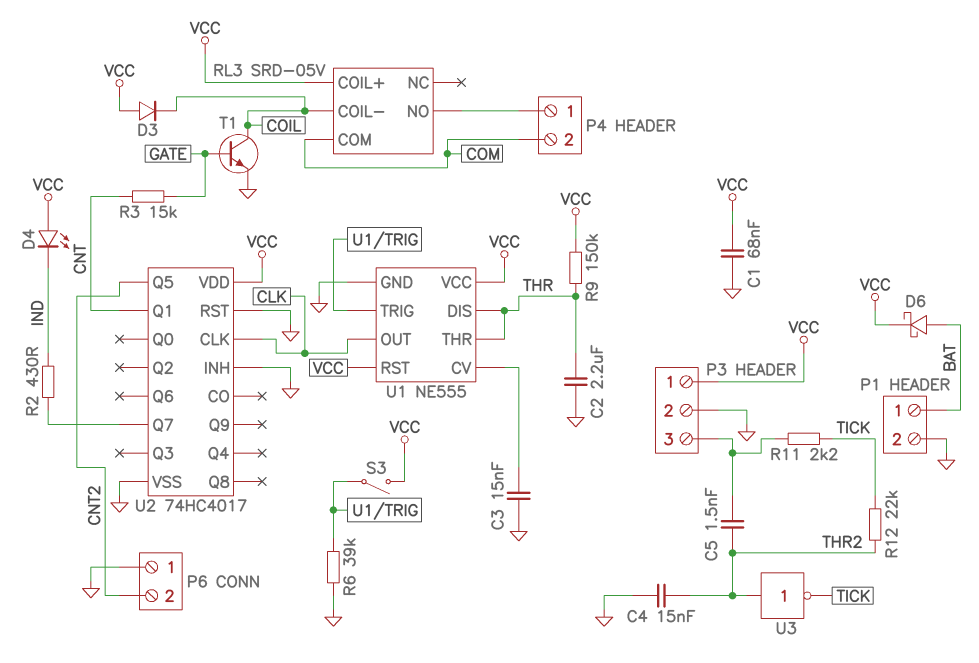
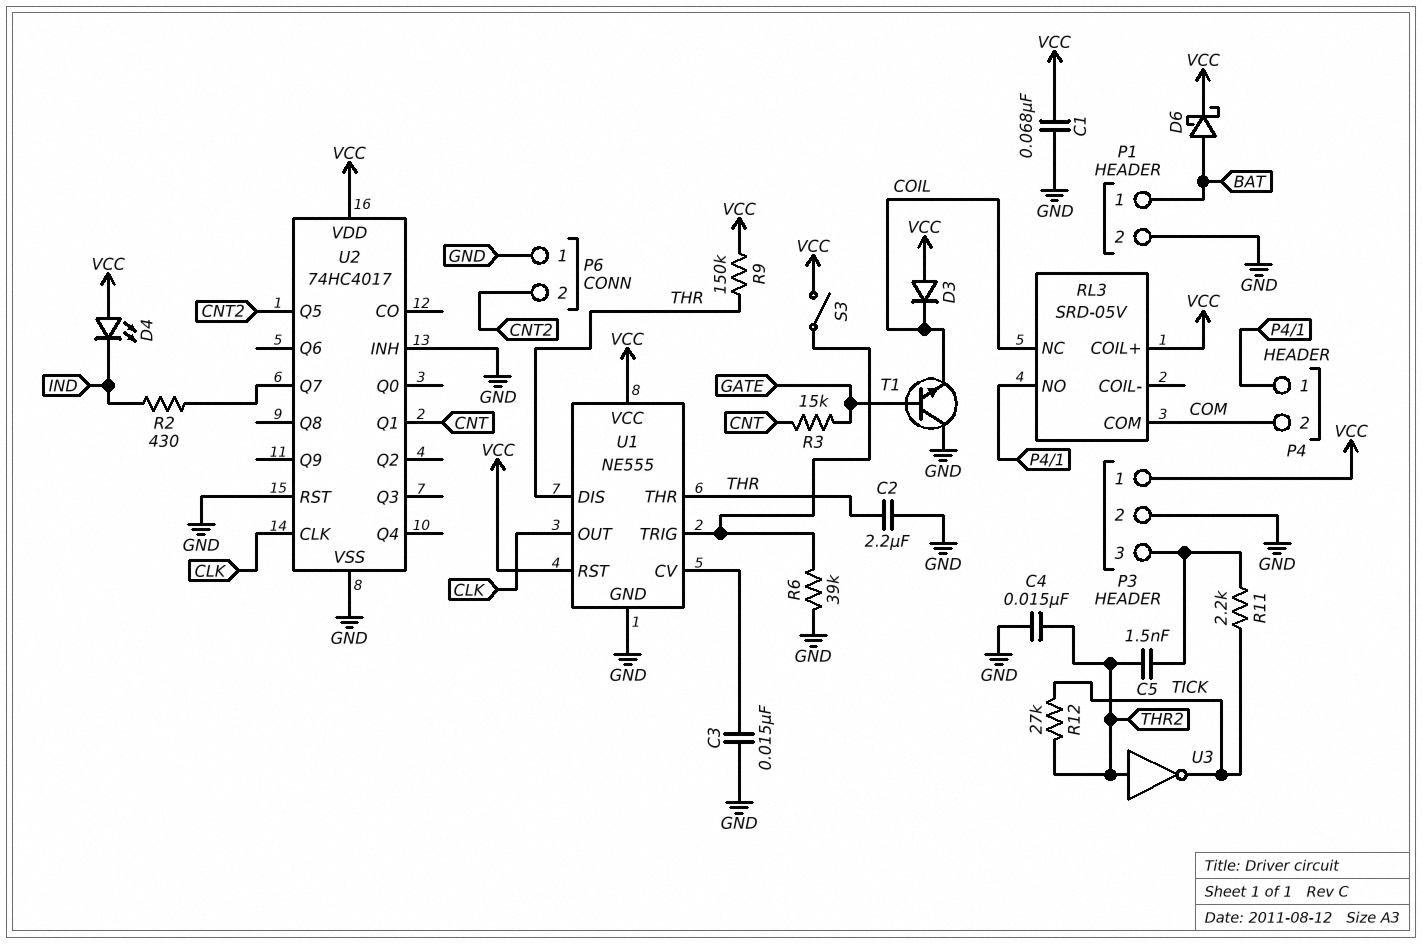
R12: 22k (THR2, TICK) -> 27k (THR2, TICK)
RL3 pin COIL-: COIL -> none
RL3 pin NC: none -> COIL
T1: NPN (B GATE, C COIL, E GND) -> NPN (B GATE, C GND, E COIL)

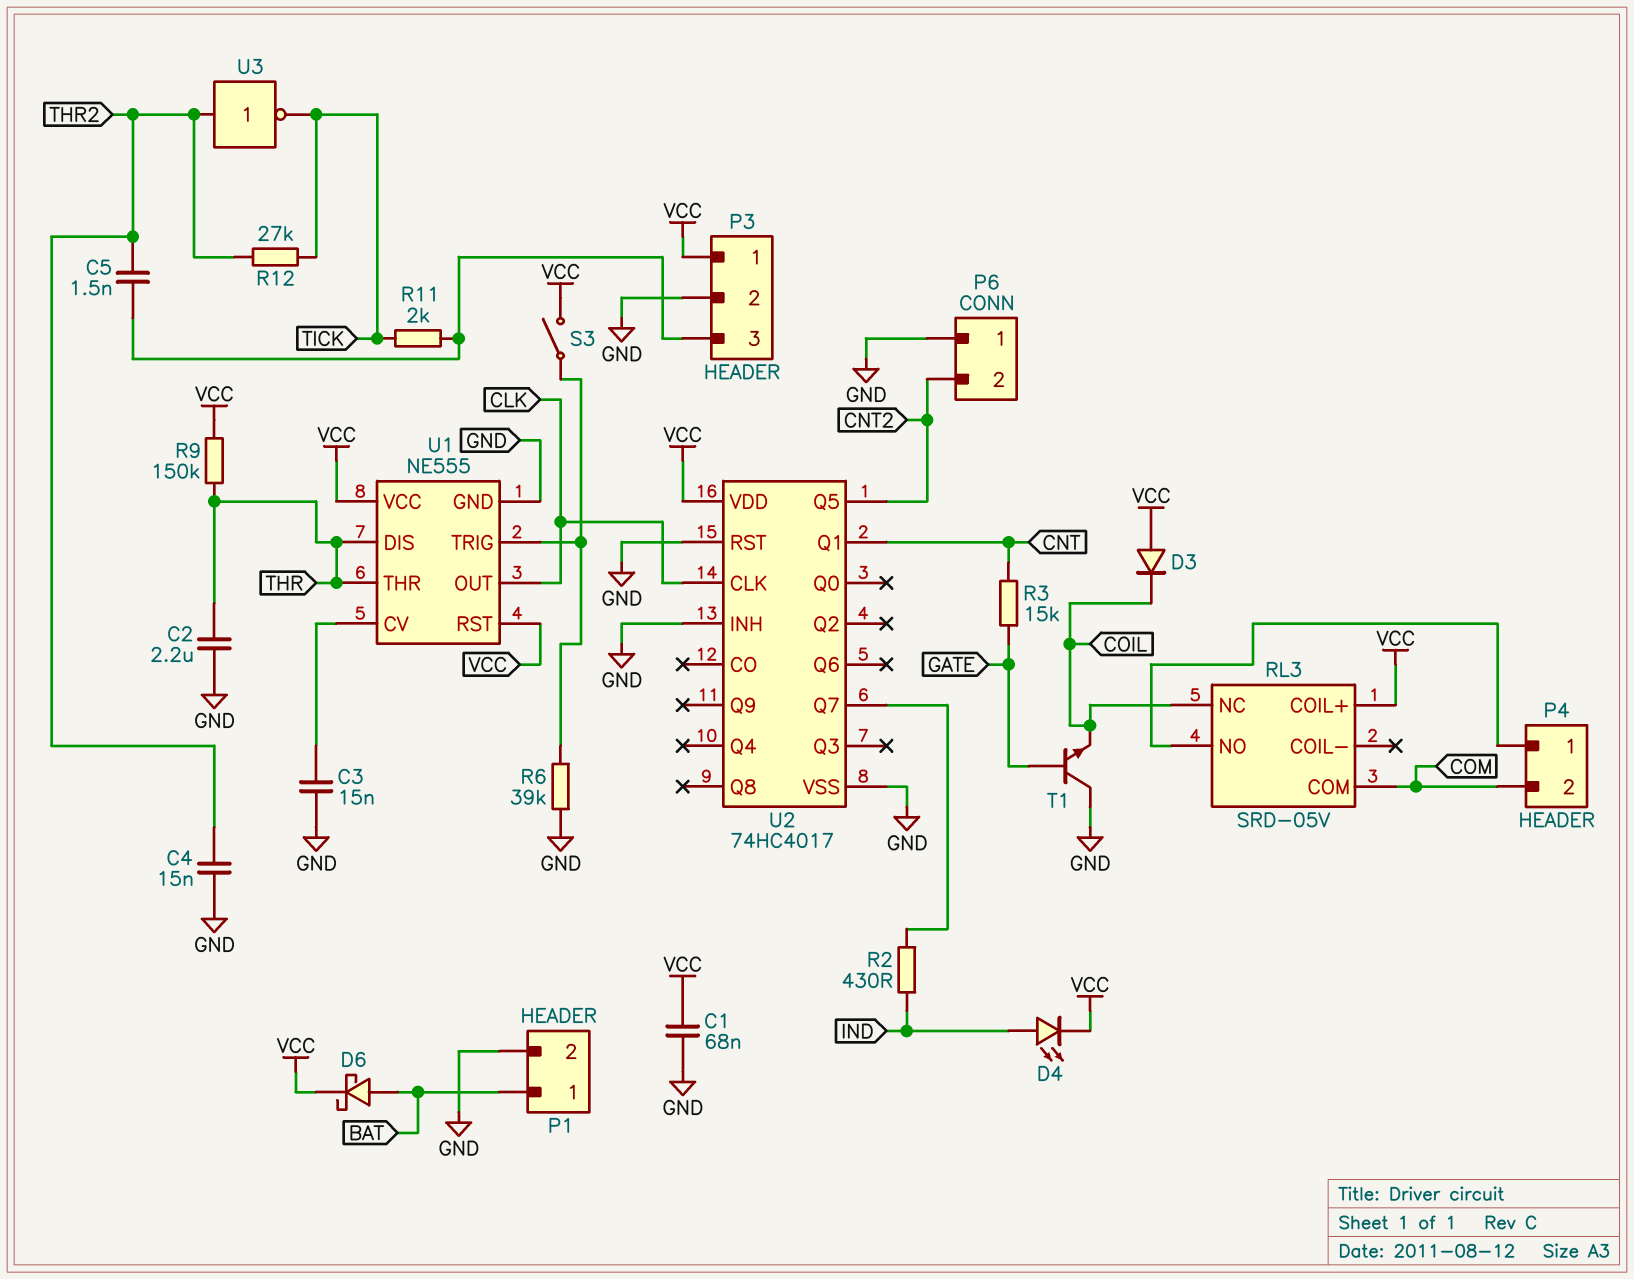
D4: LED (A VCC, K IND) -> LED (A IND, K VCC)
R11: 2.2k (P3/3, TICK) -> 2k (P3/3, TICK)

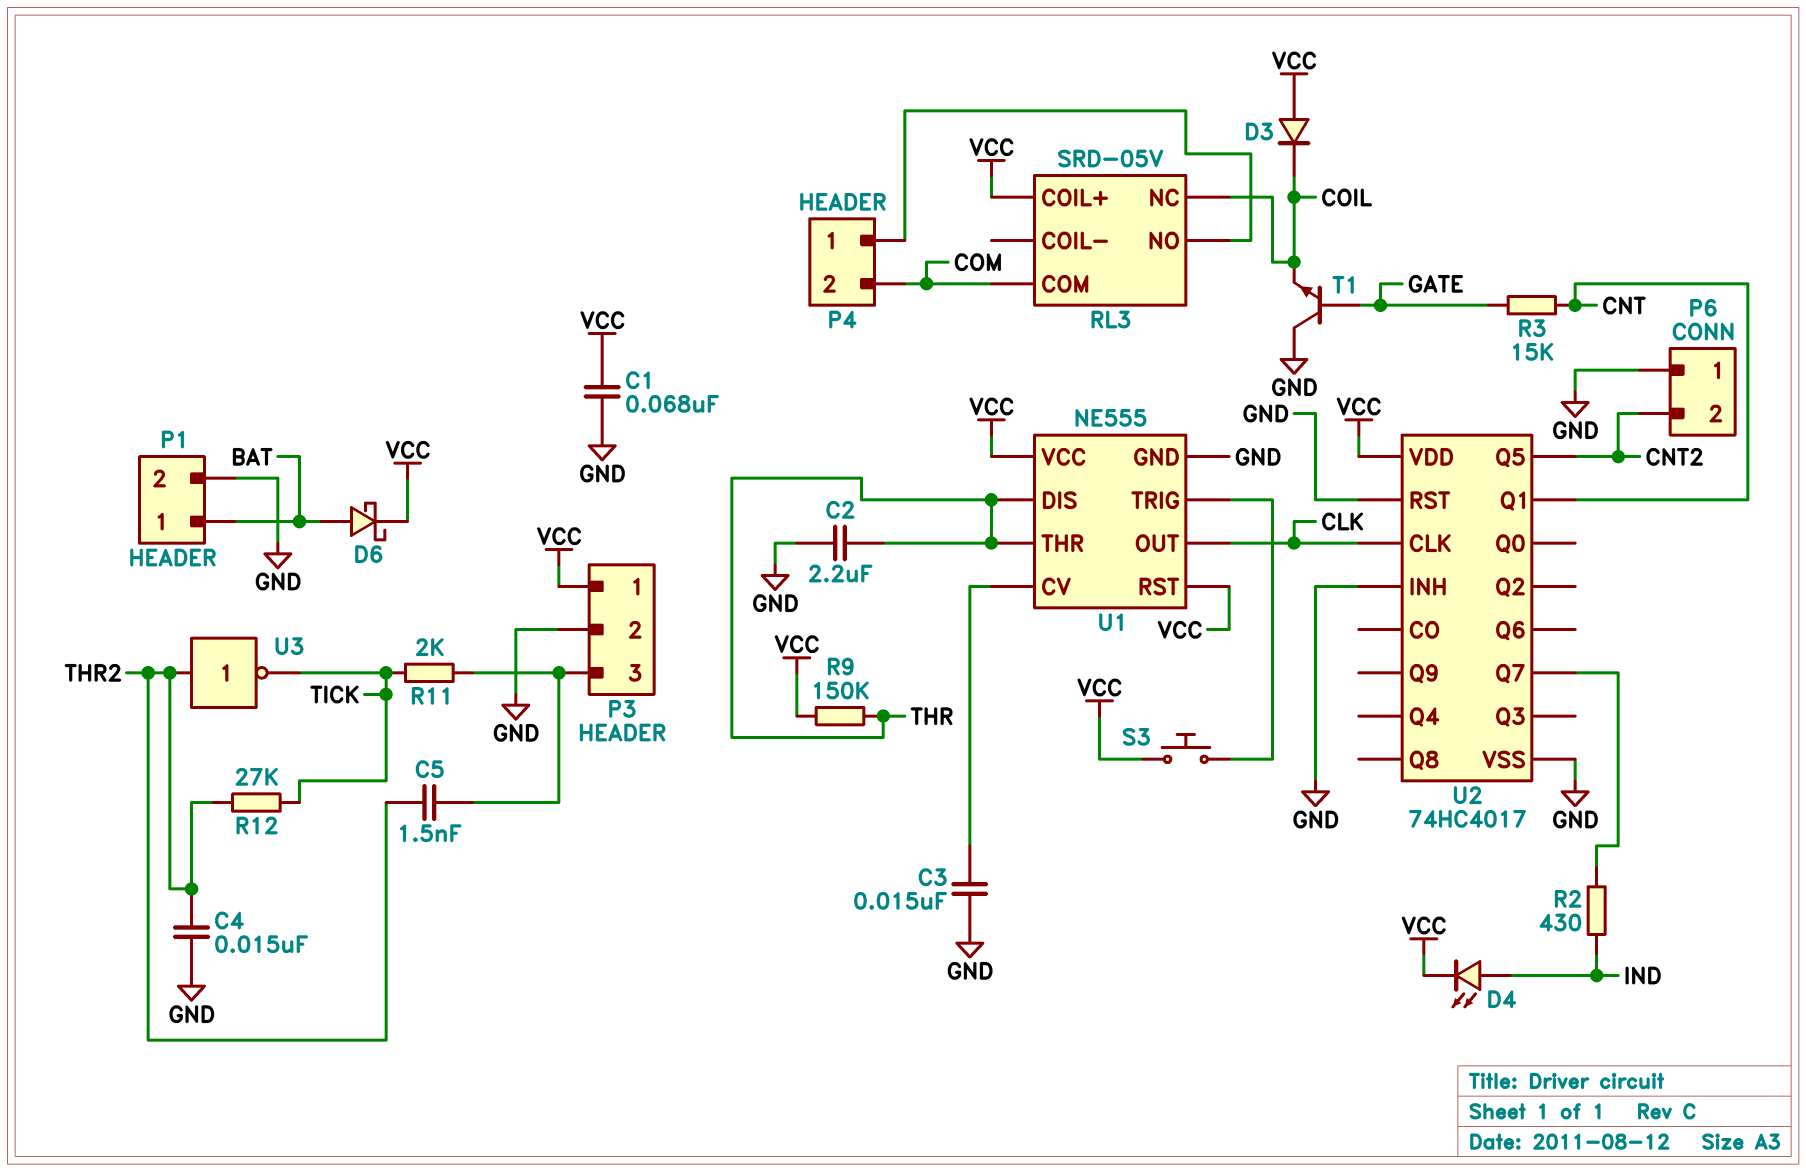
R6: 39k (GND, U1/TRIG) -> none
S3: switch (U1/TRIG, VCC) -> button (U1/TRIG, VCC)

